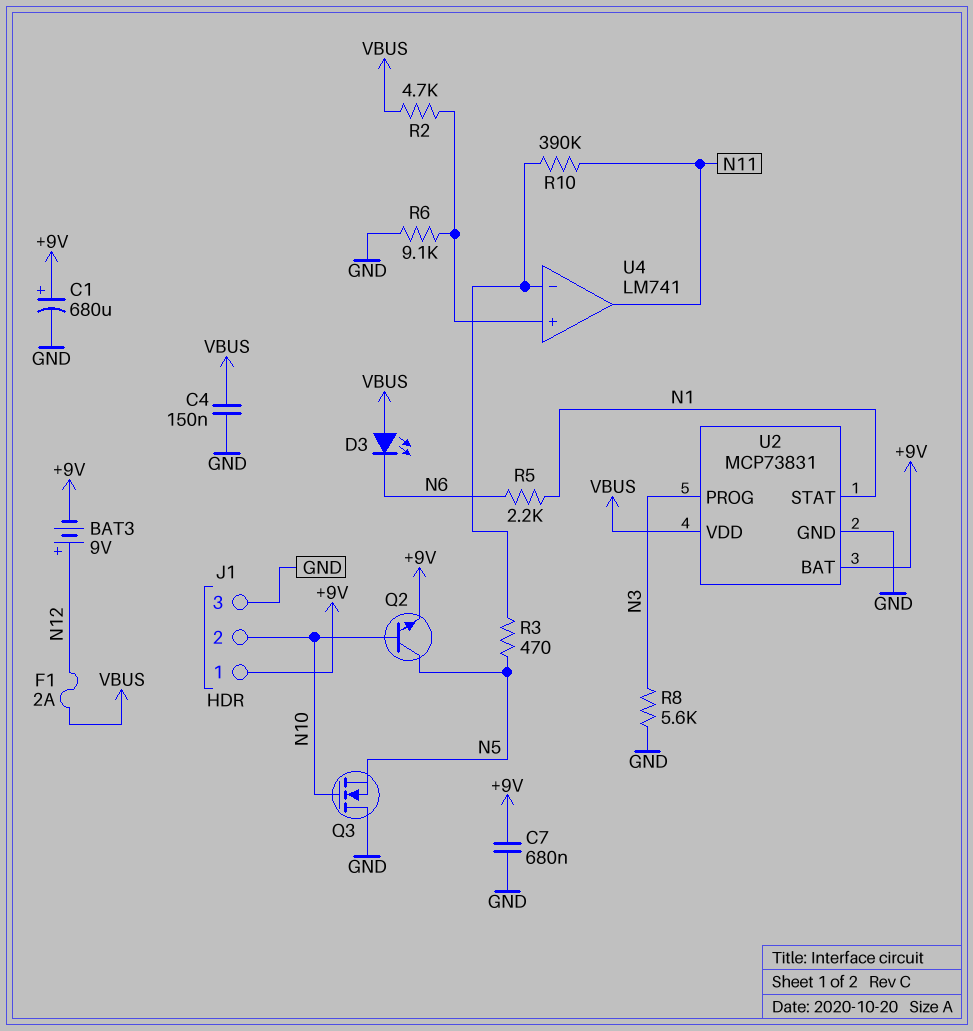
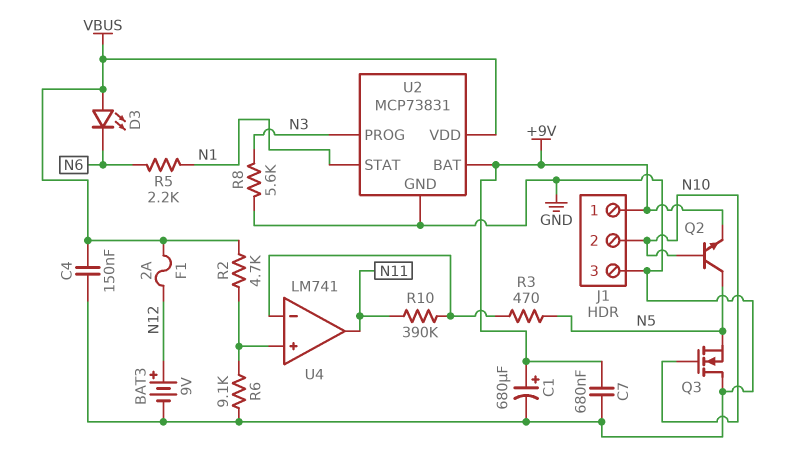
BAT3: 9V (plus N12, minus +9V) -> 9V (plus N12, minus GND)

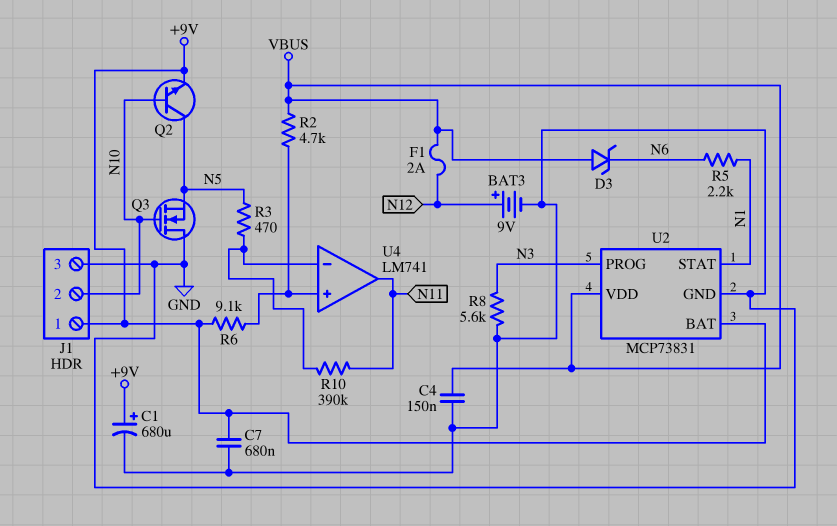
D3: LED (A VBUS, K N6) -> zener (A VBUS, K N6)
R6: 9.1k (GND, U4/in+) -> 9.1k (+9V, U4/in+)

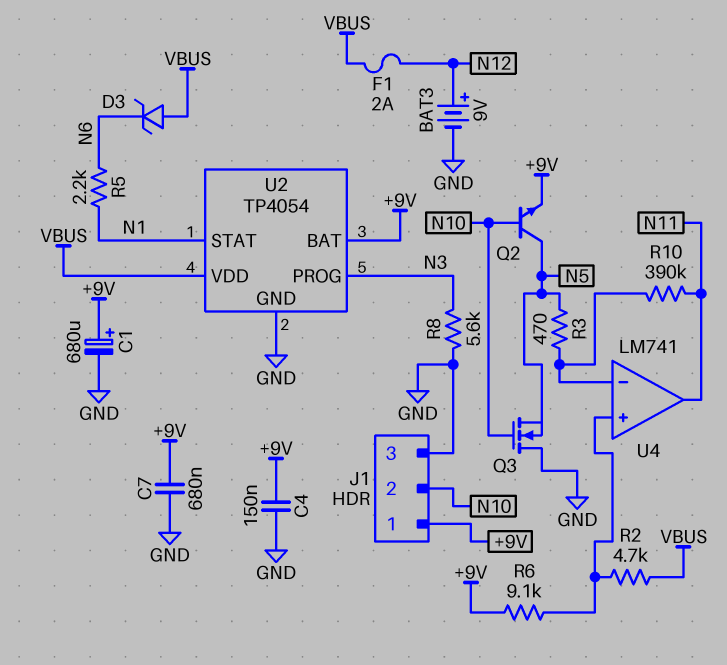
C4: 150nF (GND, VBUS) -> 150nF (+9V, GND)
U2: MCP73831 -> TP4054

